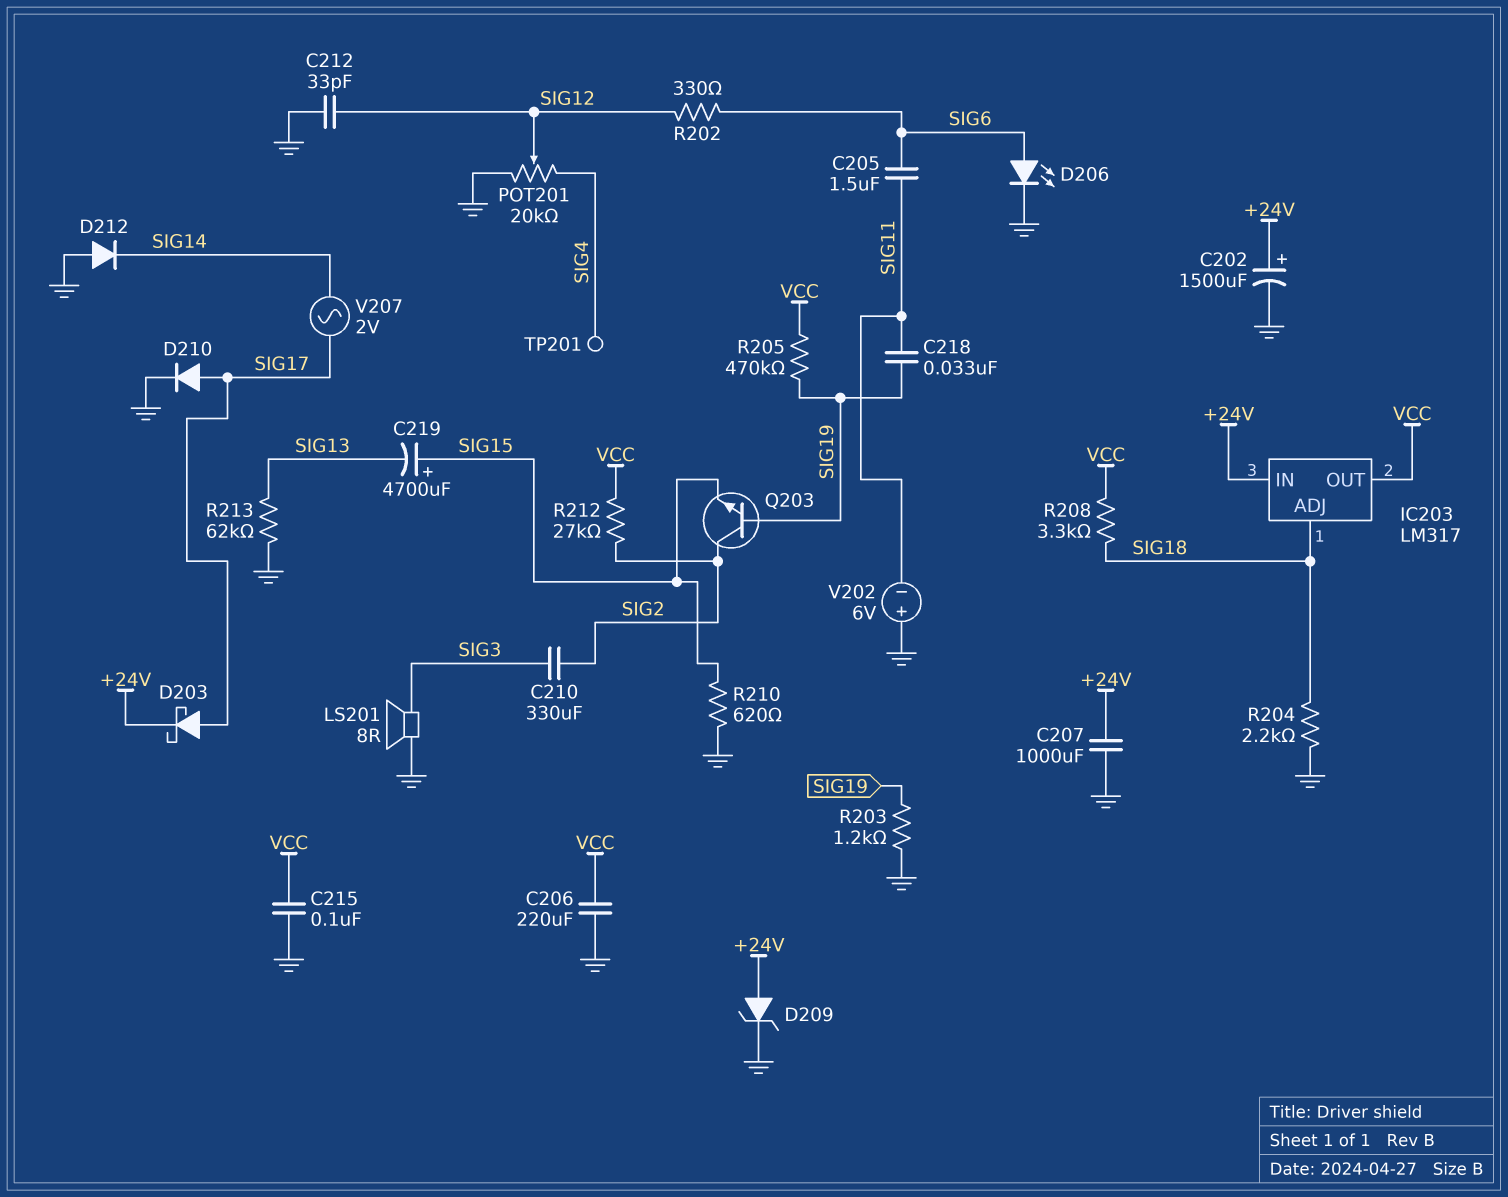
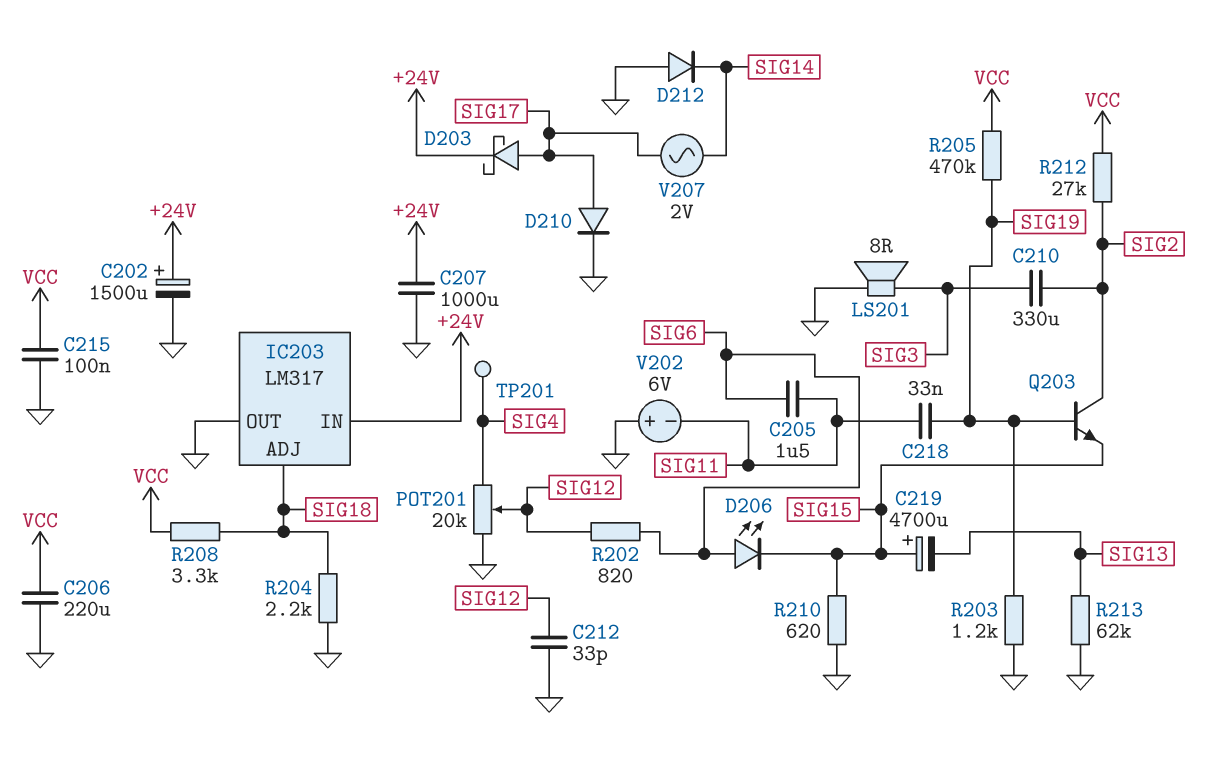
D206: LED (A SIG6, K GND) -> LED (A SIG6, K SIG15)
D209: zener (A +24V, K GND) -> none
IC203 pin OUT: VCC -> GND
R202: 330 (SIG6, SIG12) -> 820 (SIG6, SIG12)

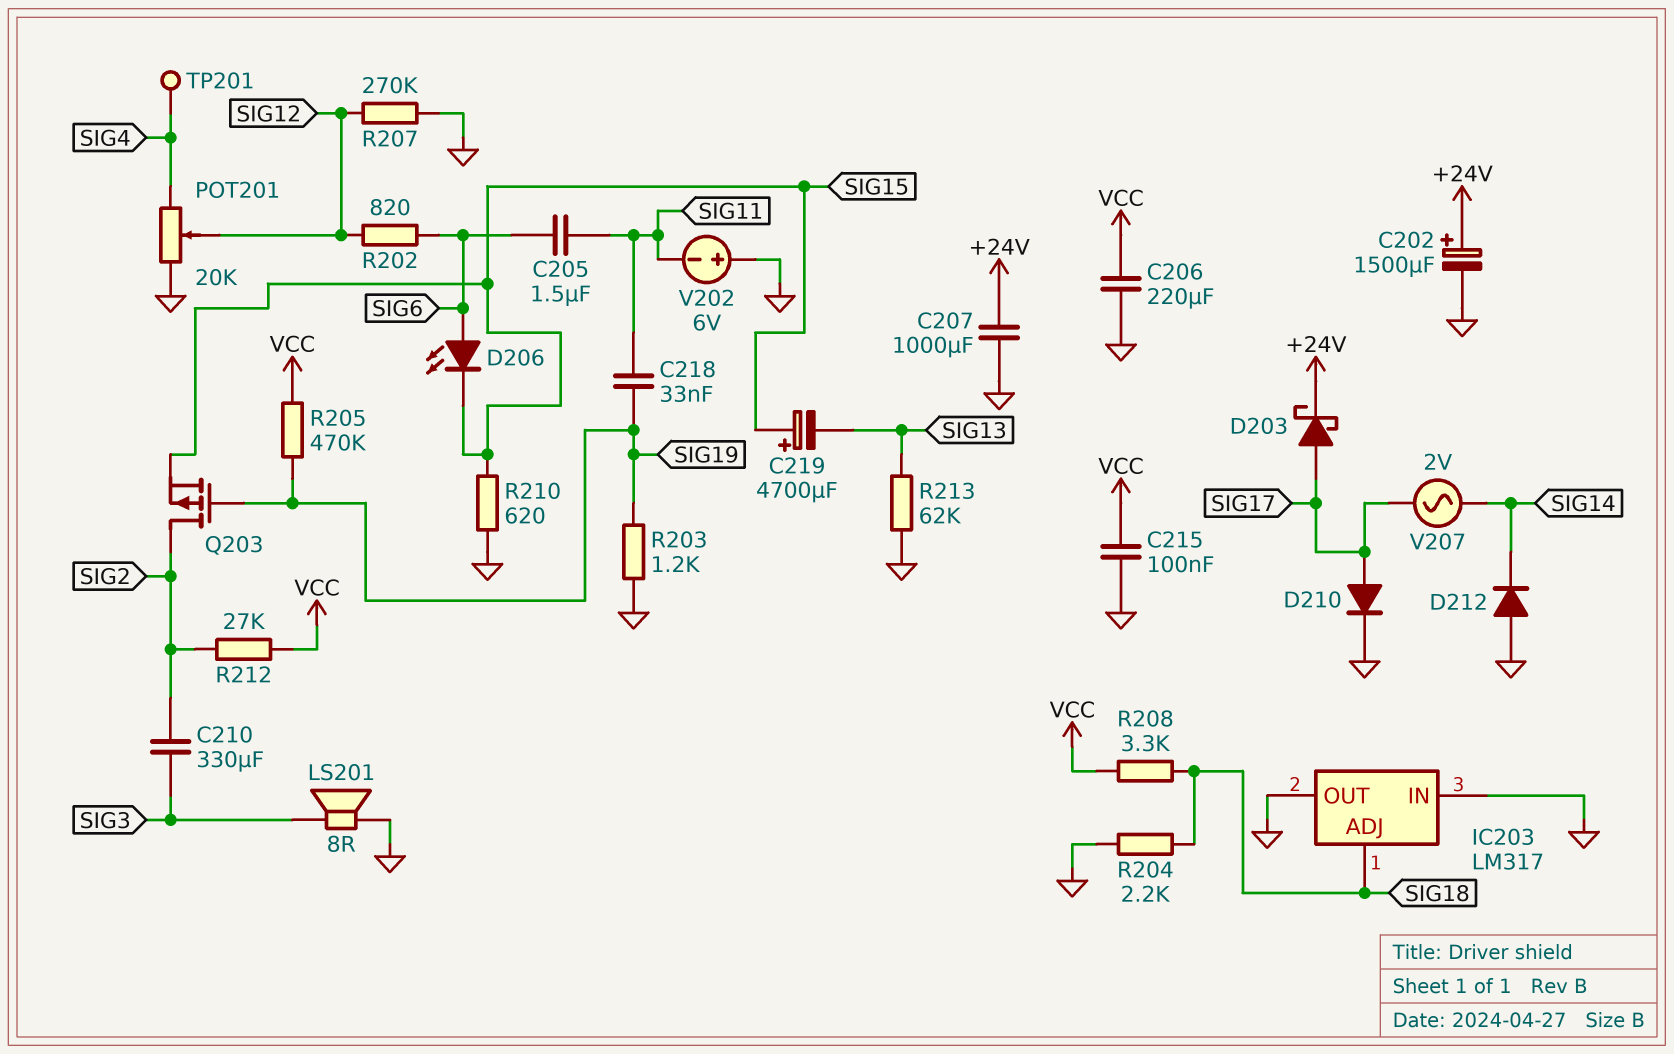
C212: 33pF (GND, SIG12) -> none
IC203 pin IN: +24V -> GND
Q203: NPN (B SIG19, C SIG2, E SIG15) -> PMOS (G SIG19, D SIG2, S SIG15)
R207: none -> 270k (GND, SIG12)

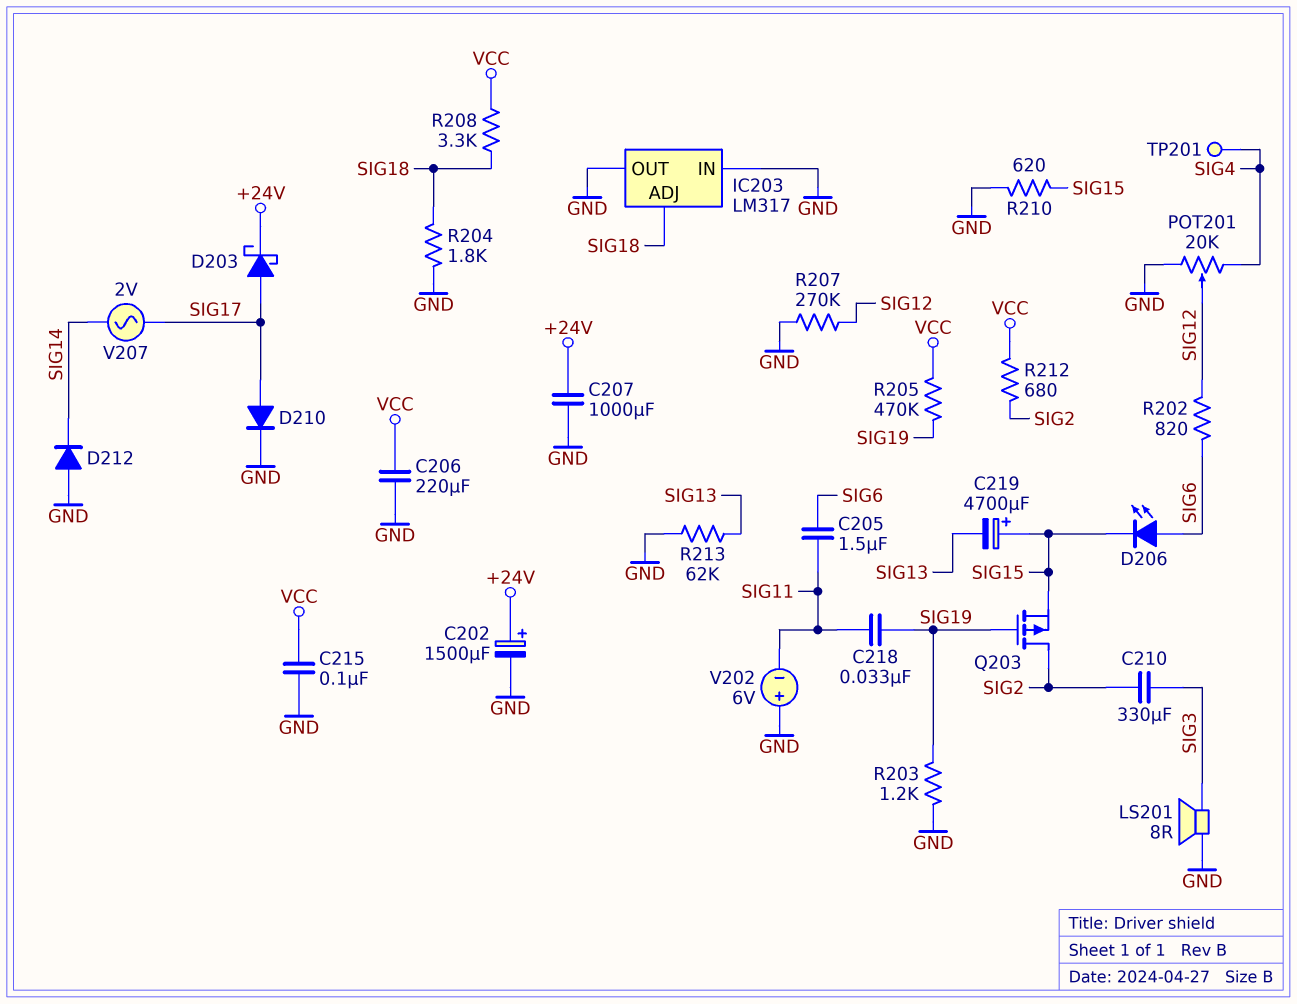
R204: 2.2k (GND, SIG18) -> 1.8k (GND, SIG18)
R212: 27k (SIG2, VCC) -> 680 (SIG2, VCC)

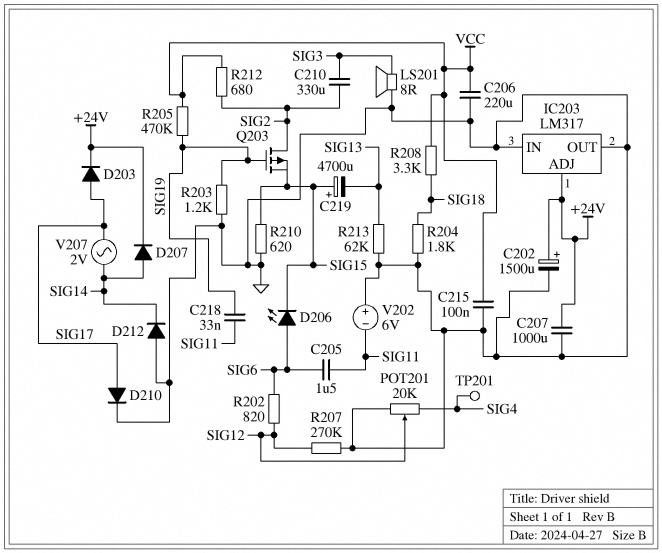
D203: schottky (A SIG17, K +24V) -> diode (A SIG17, K +24V)
D207: none -> diode (A SIG14, K +24V)
IC203 pin ADJ: SIG18 -> +24V

